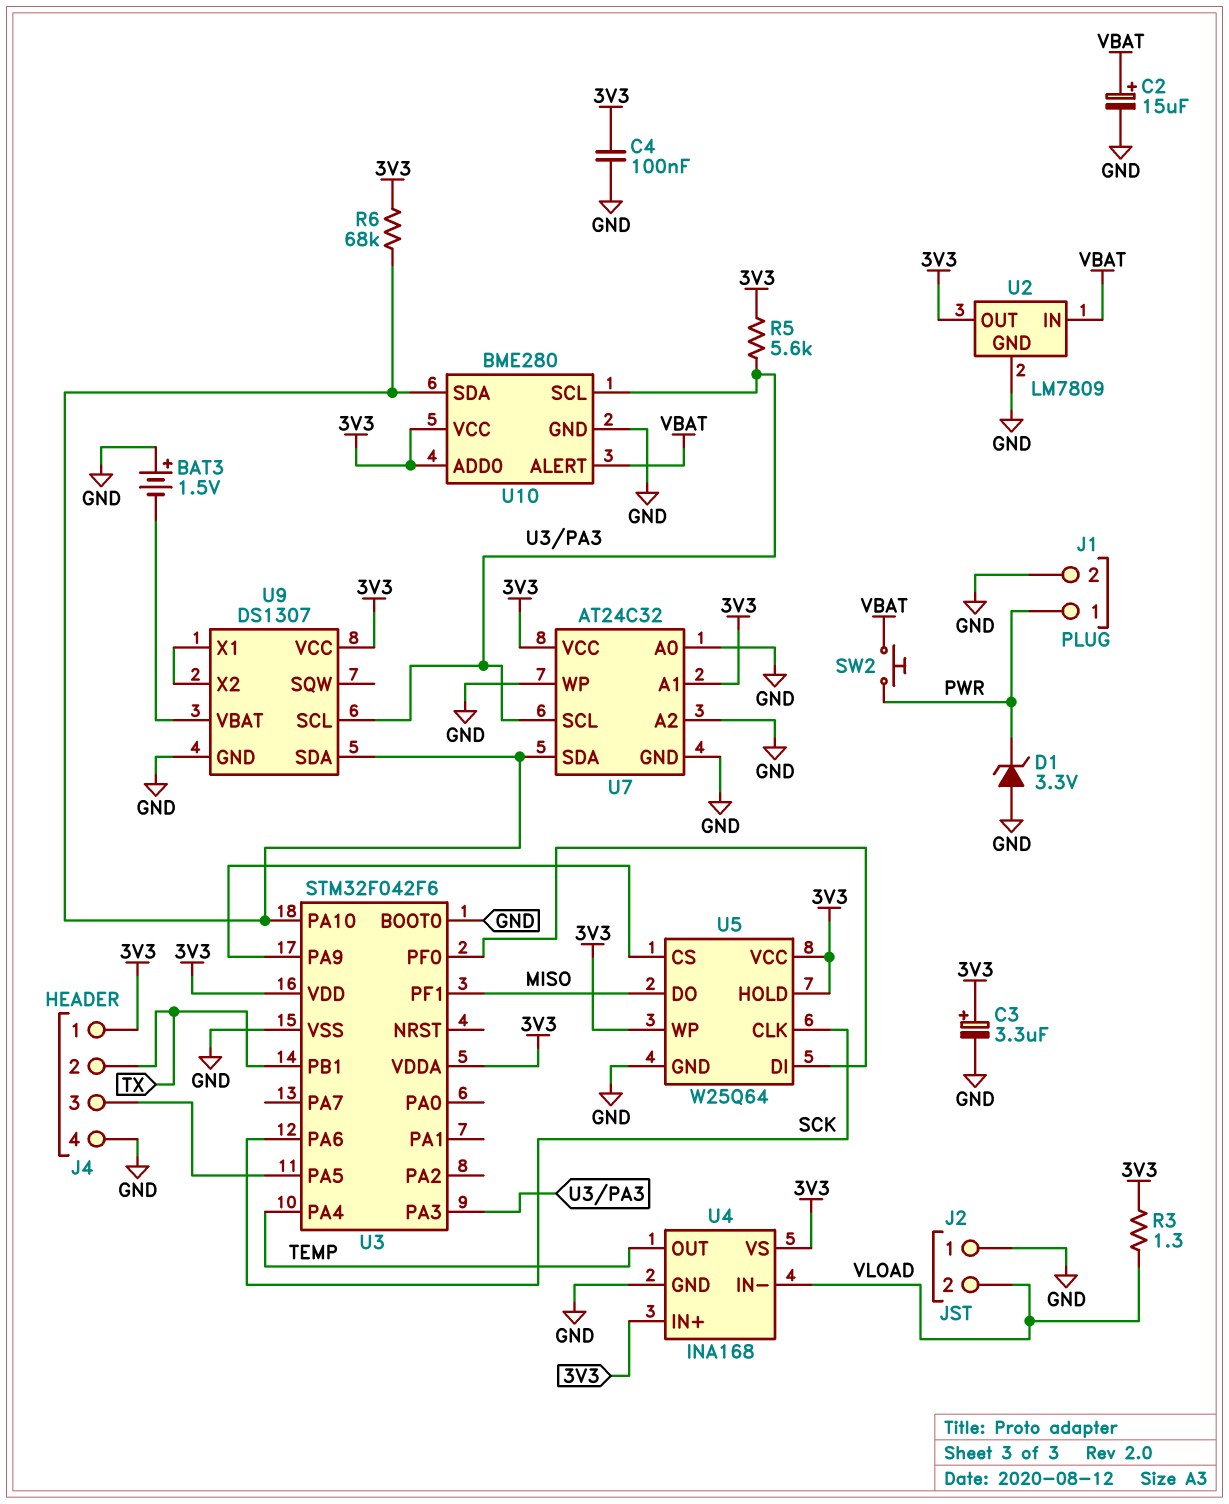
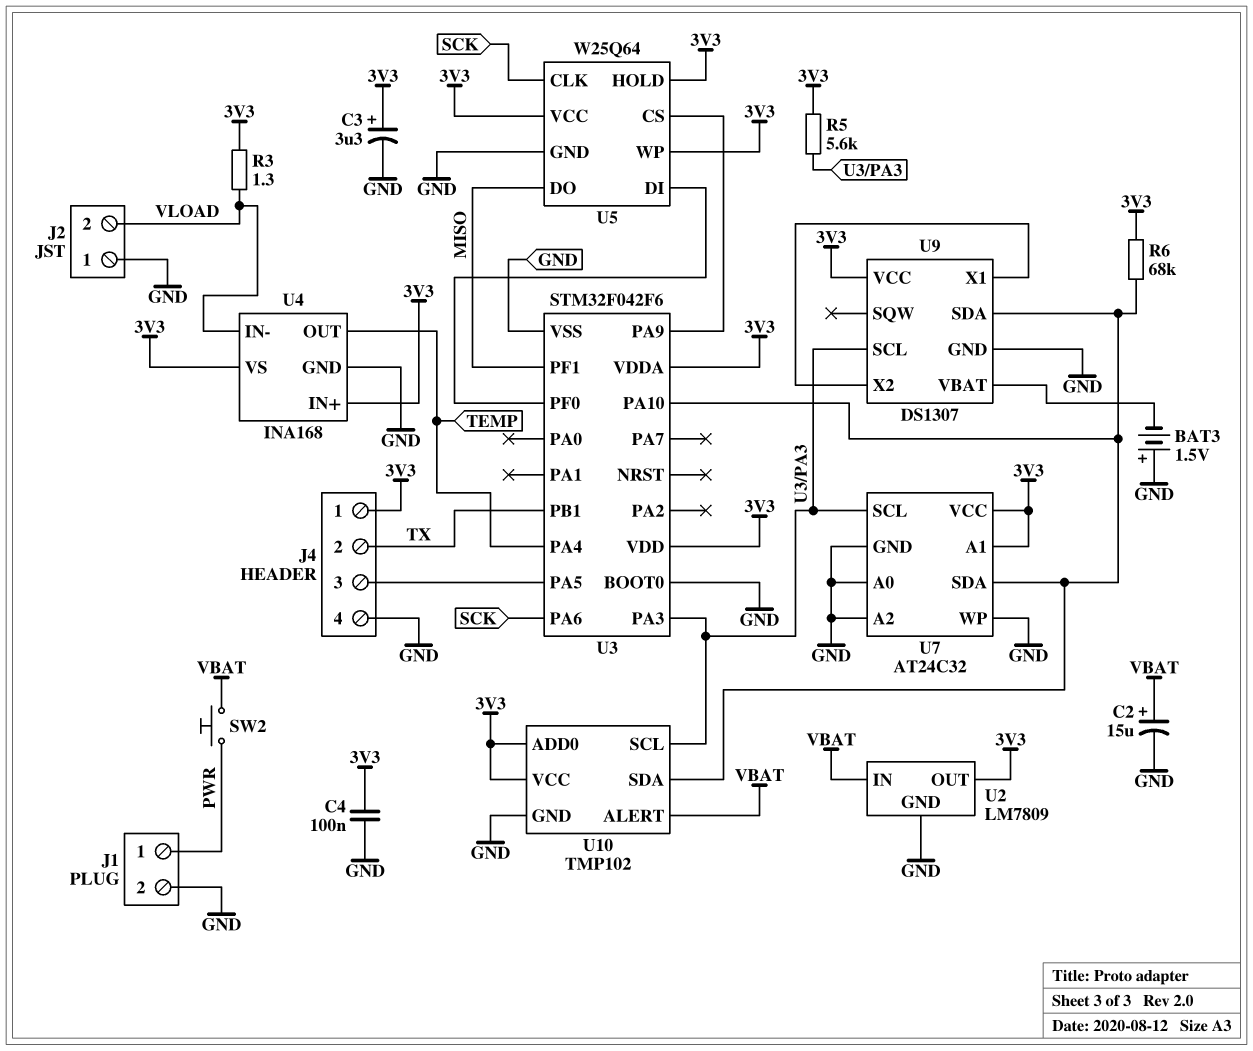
D1: zener 3.3V (A GND, K PWR) -> none
U10: BME280 -> TMP102

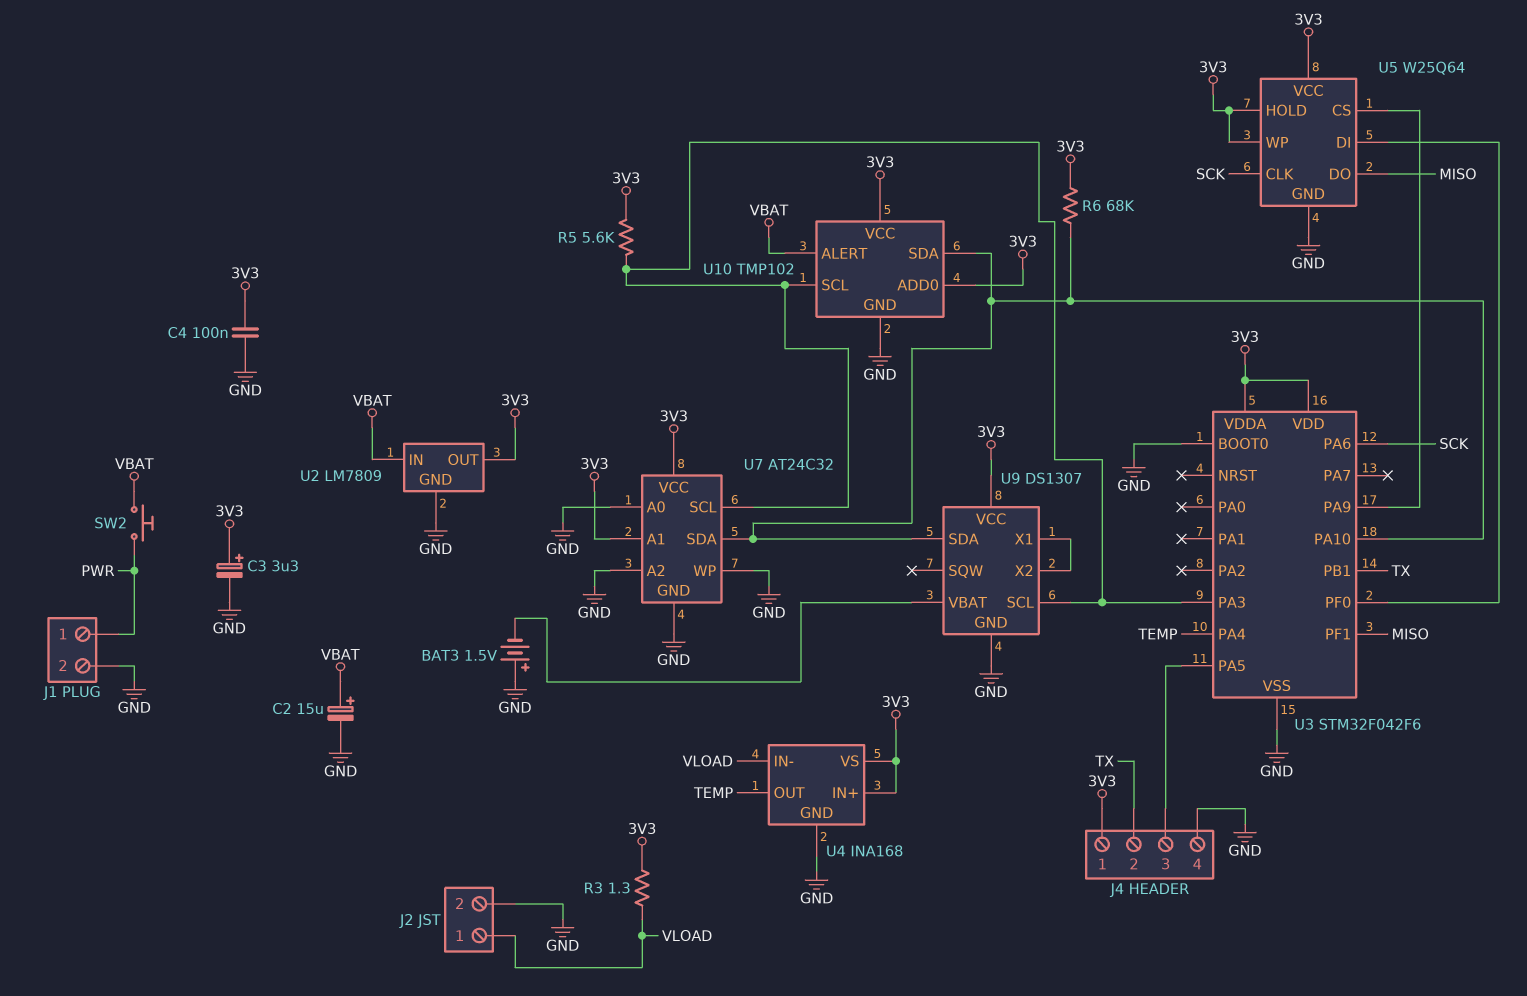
J2 pin 1: GND -> VLOAD
J2 pin 2: VLOAD -> GND

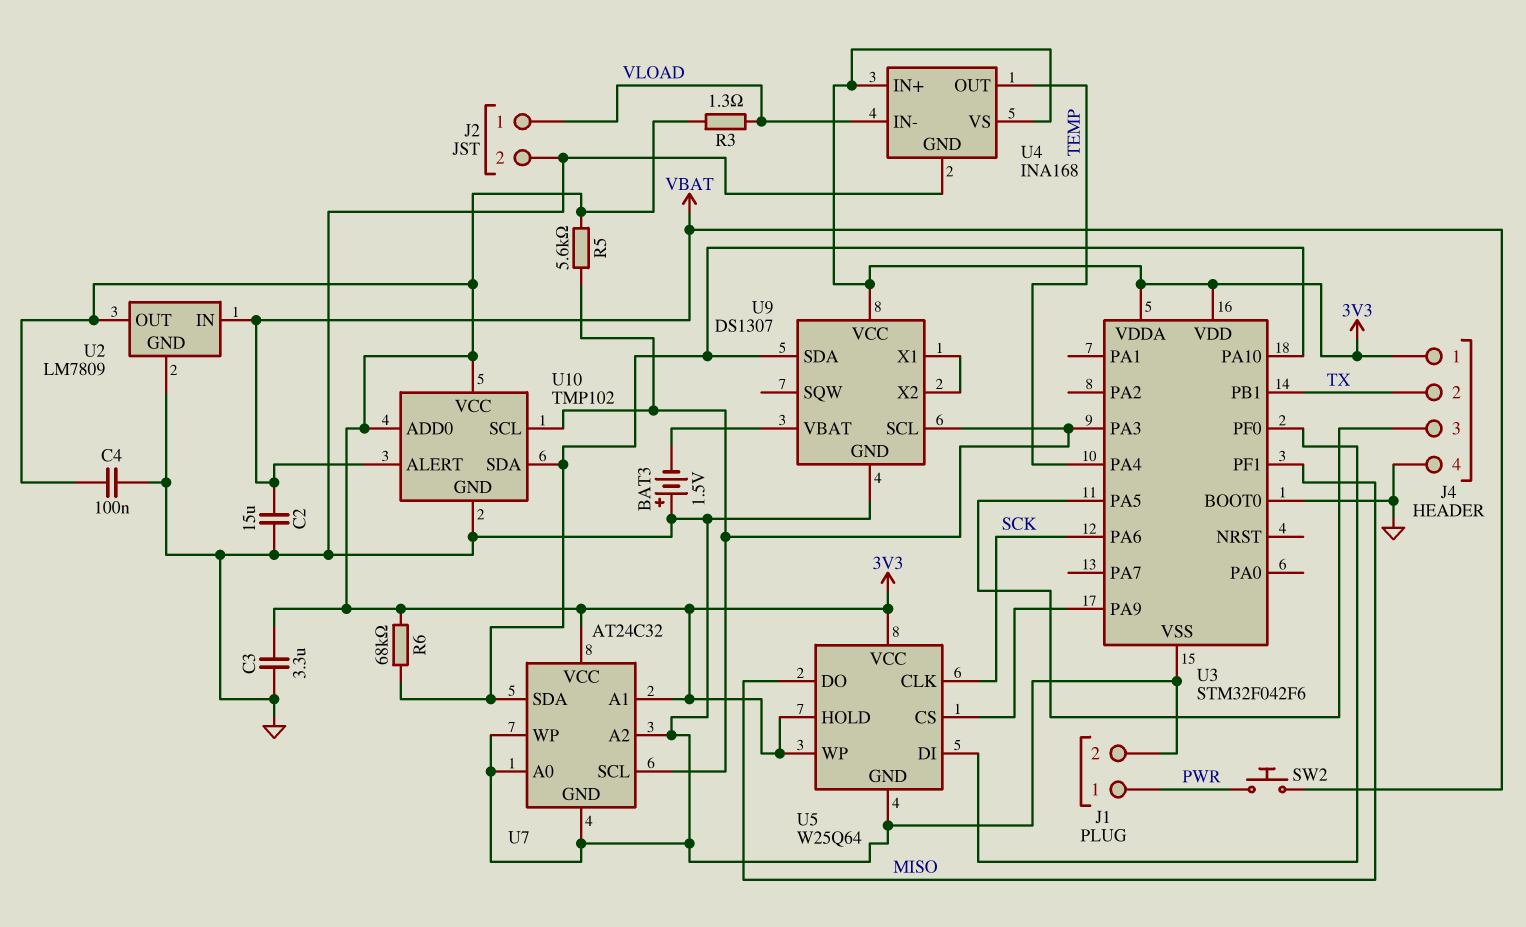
C2: 15uF (plus VBAT, minus GND) -> 15uF (GND, VBAT)
C3: 3.3uF (plus 3V3, minus GND) -> 3.3uF (3V3, GND)

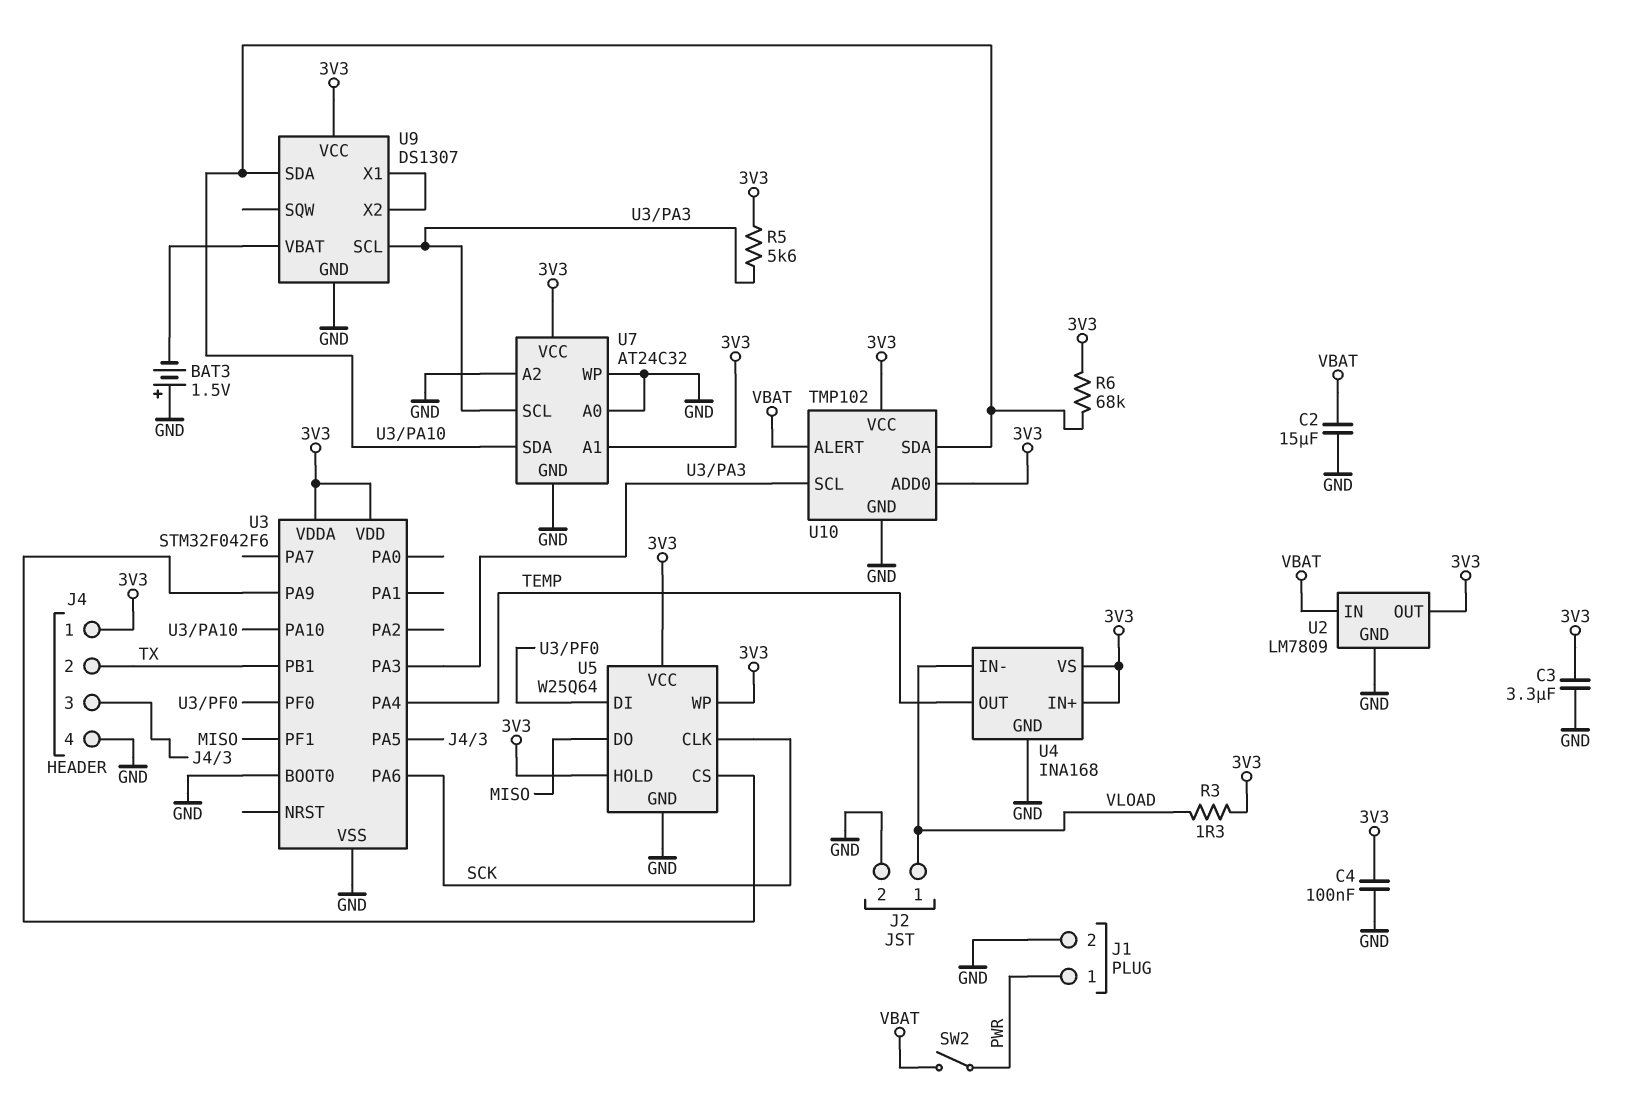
SW2: button (PWR, VBAT) -> switch (PWR, VBAT)

